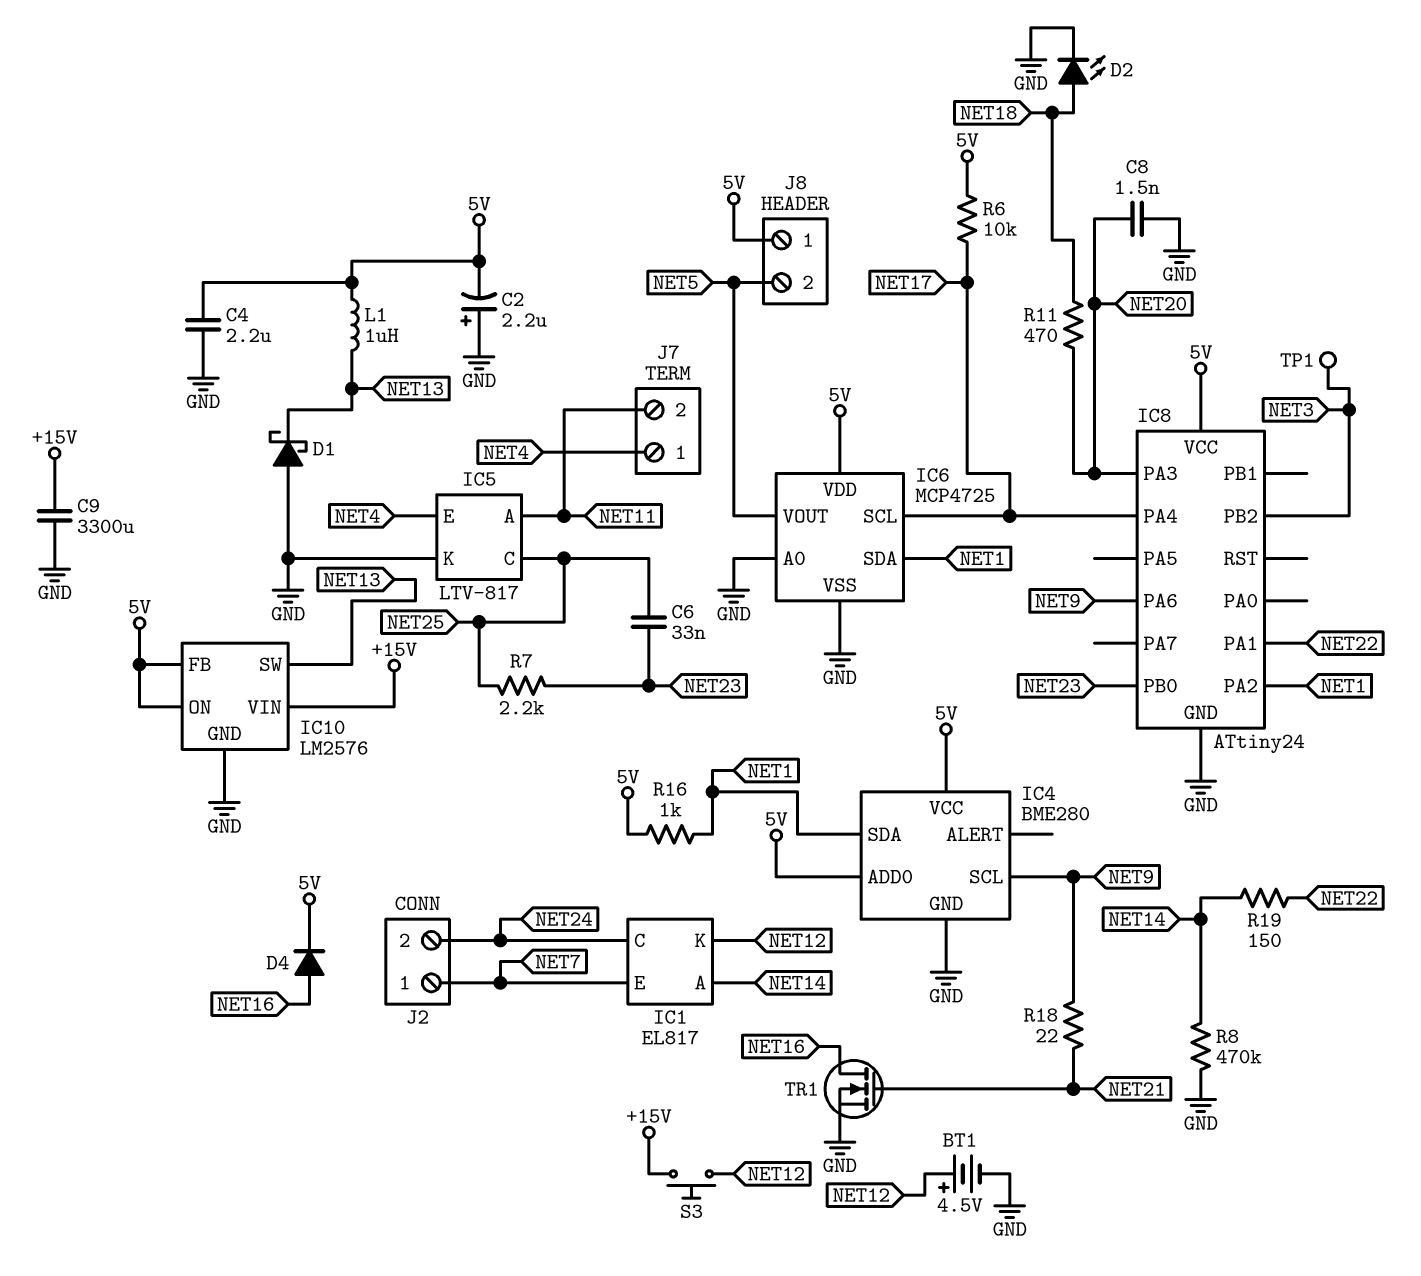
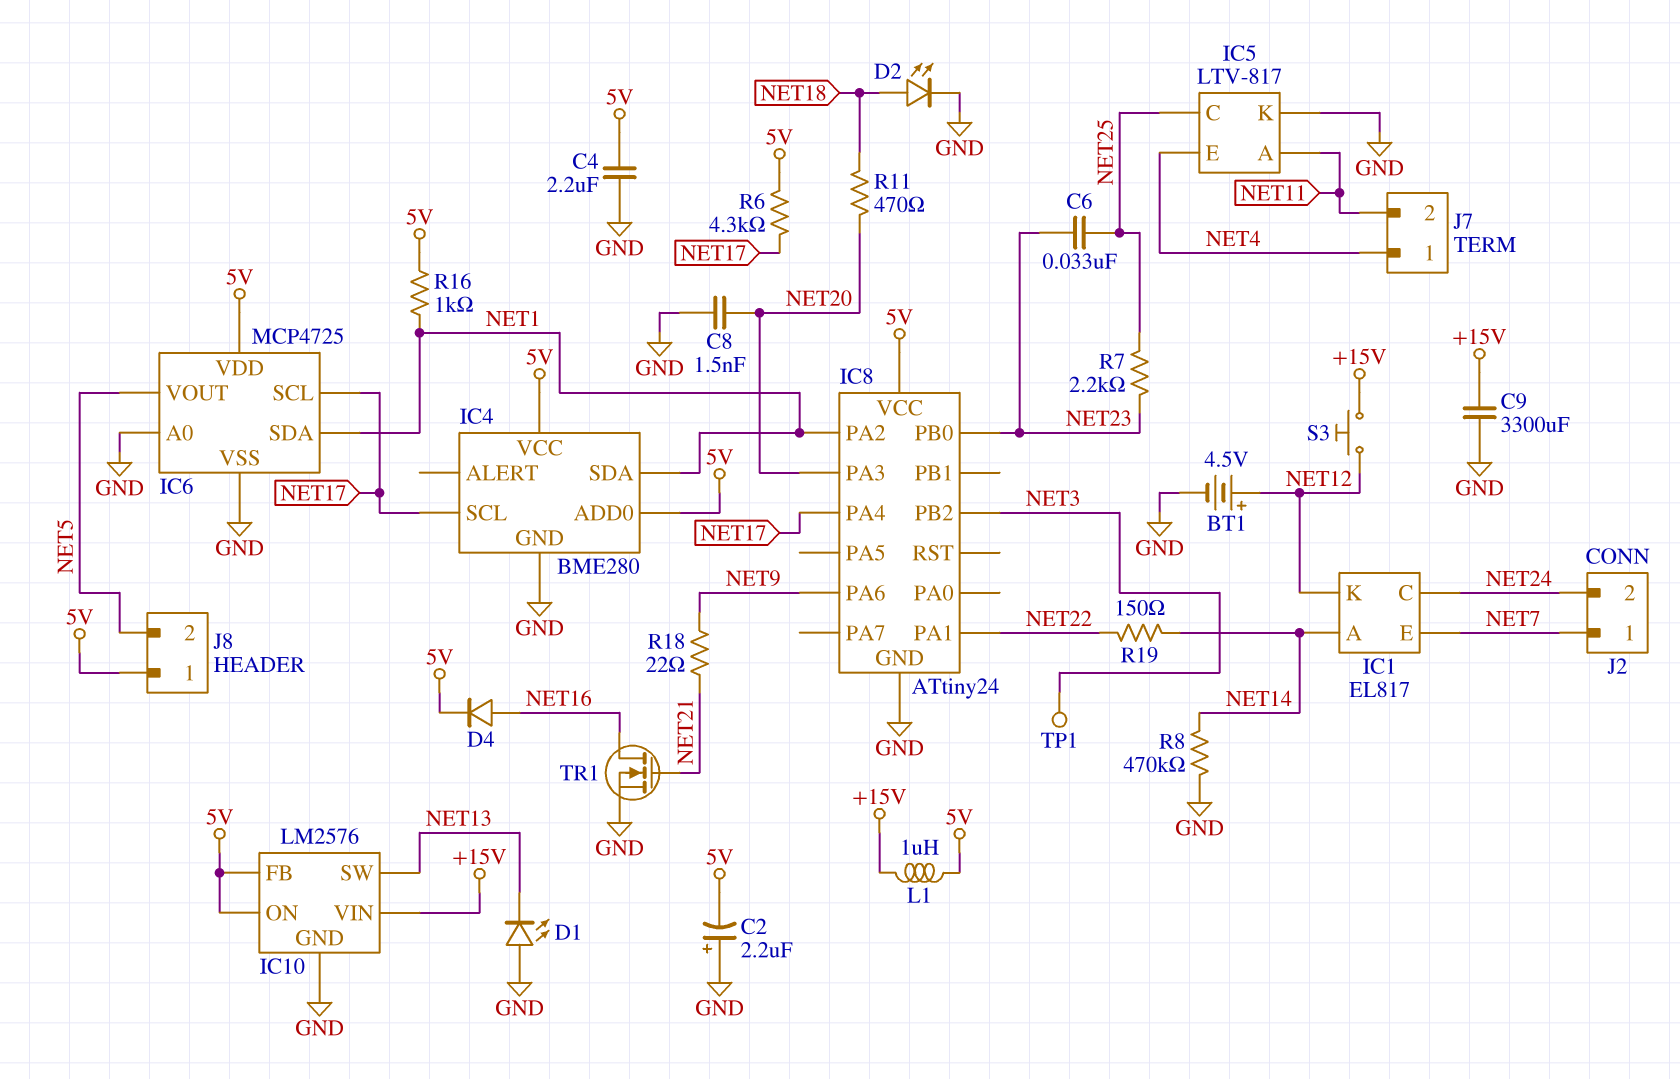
D1: schottky (A GND, K NET13) -> LED (A GND, K NET13)
IC4 pin SCL: NET9 -> NET17
L1: 1uH (5V, NET13) -> 1uH (+15V, 5V)
R6: 10k (5V, NET17) -> 4.3k (5V, NET17)

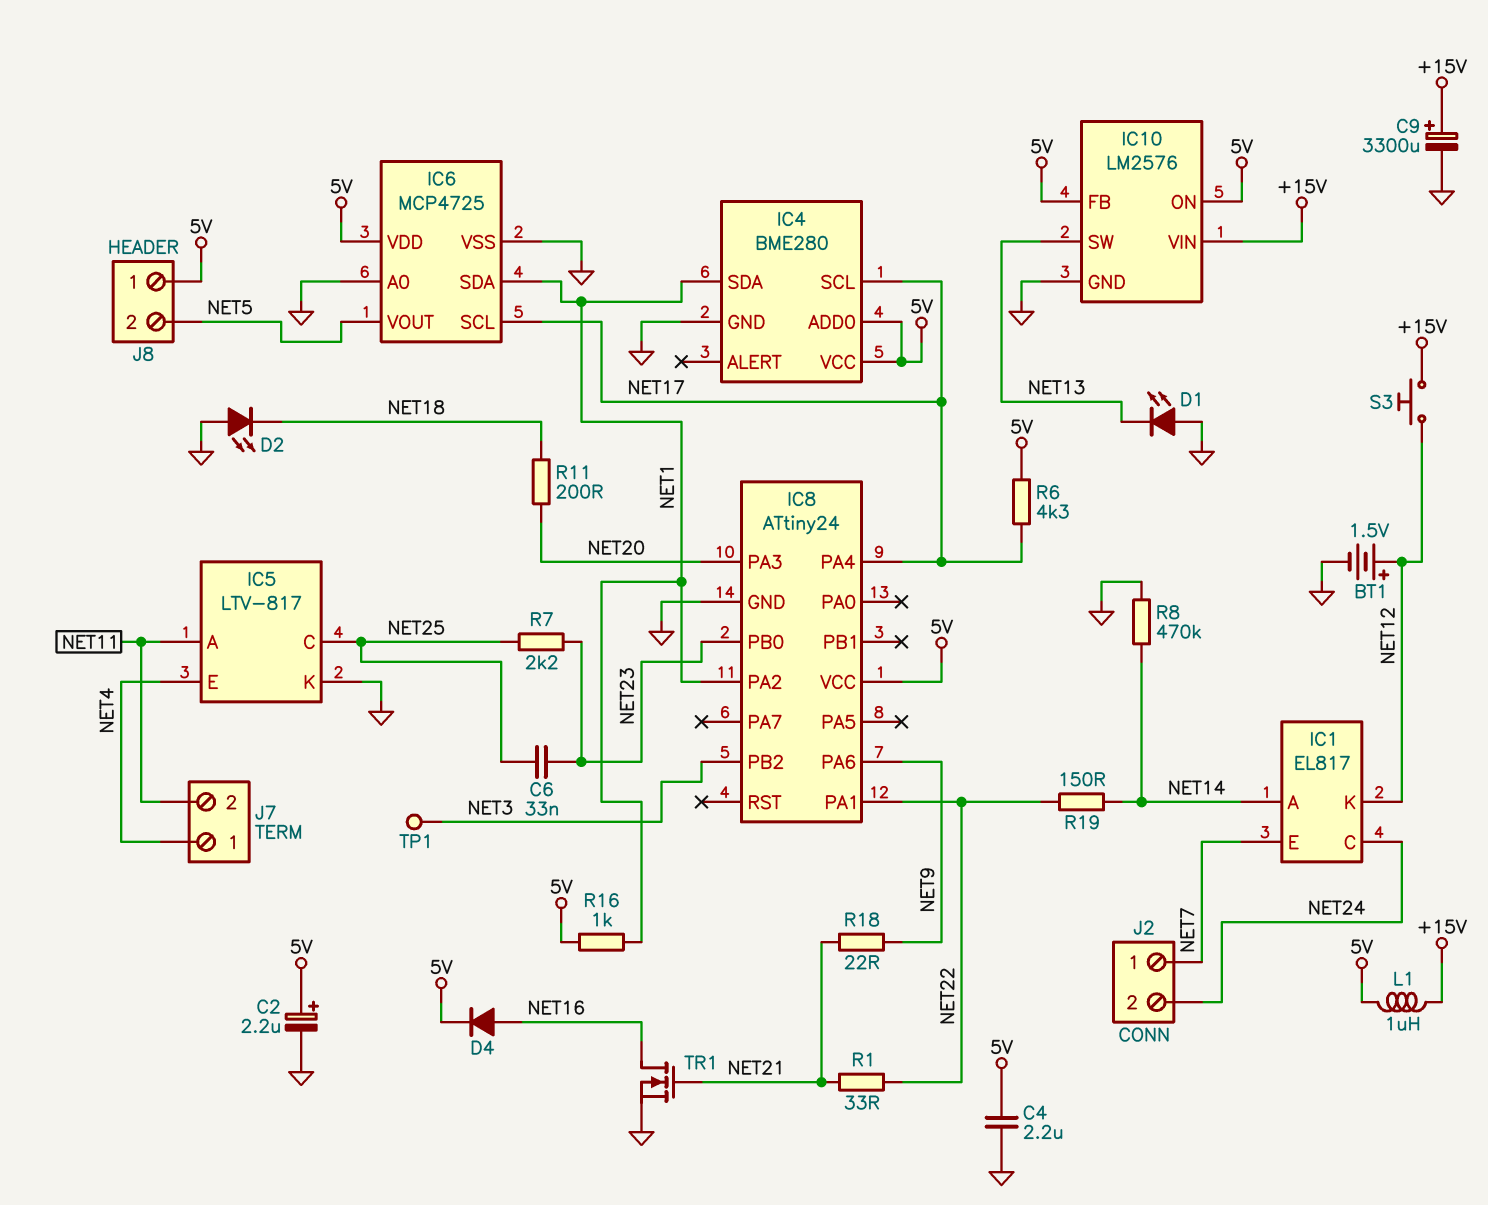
BT1: 4.5V (plus NET12, minus GND) -> 1.5V (plus NET12, minus GND)
C2: 2.2uF (plus GND, minus 5V) -> 2.2uF (plus 5V, minus GND)
C8: 1.5nF (GND, NET20) -> none
C9: 3300uF (+15V, GND) -> 3300uF (plus +15V, minus GND)
D2: LED (A NET18, K GND) -> LED (A GND, K NET18)
R1: none -> 33 (NET21, NET22)
R11: 470 (NET18, NET20) -> 200 (NET18, NET20)

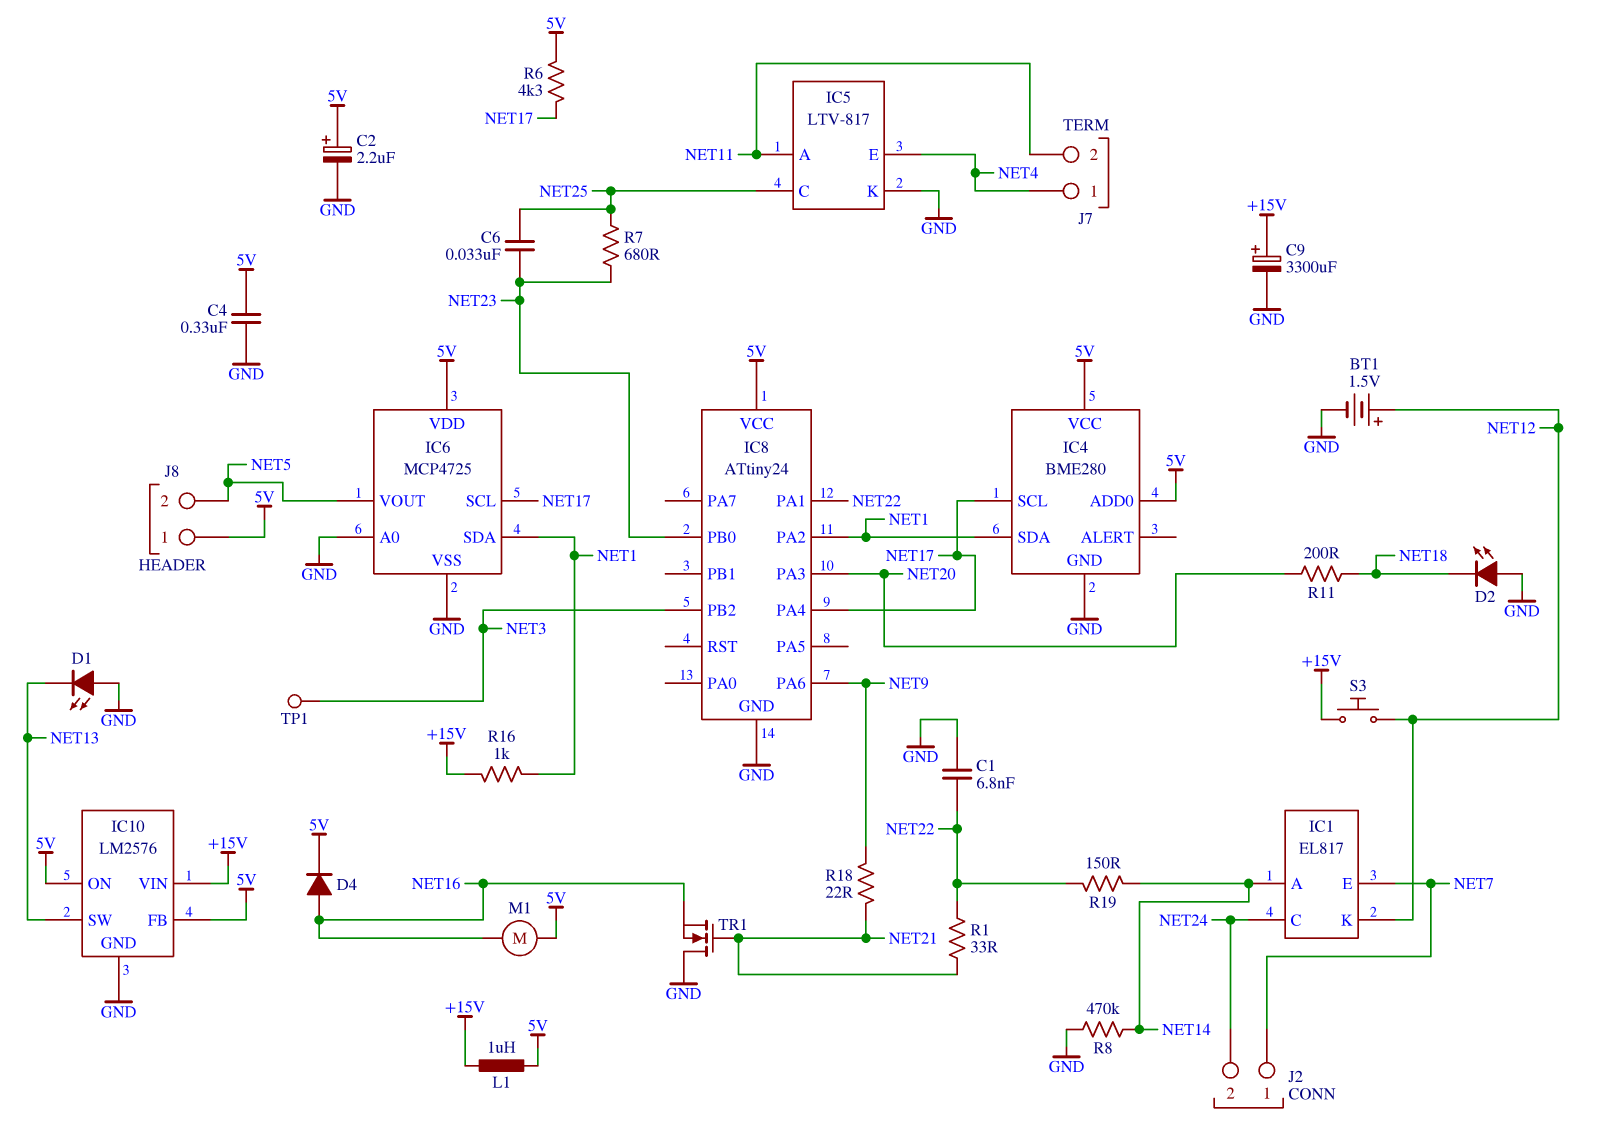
C1: none -> 6.8nF (GND, NET22)
C4: 2.2uF (5V, GND) -> 330nF (5V, GND)
M1: none -> motor (5V, NET16)
R7: 2.2k (NET23, NET25) -> 680 (NET23, NET25)
R16: 1k (5V, NET1) -> 1k (+15V, NET1)
TR1: NMOS (G NET21, D NET16, S GND) -> NMOS (G NET21, D GND, S NET16)

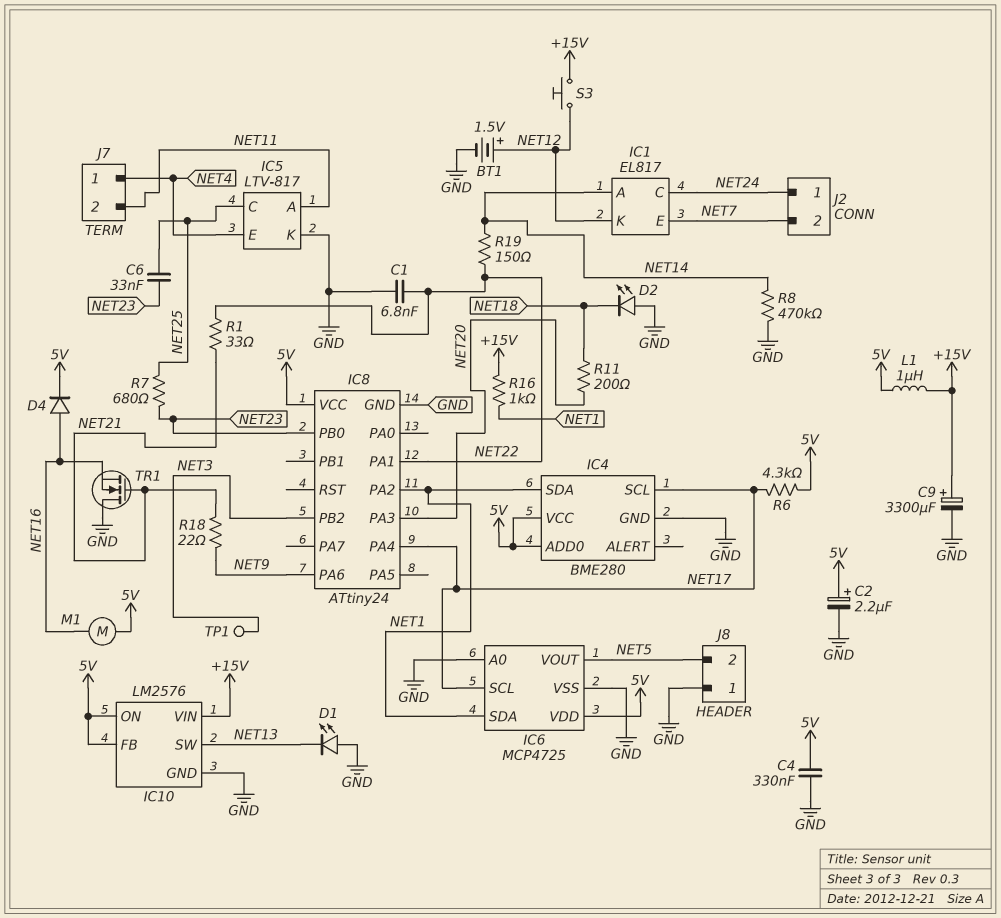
J2 pin 1: NET7 -> NET24
J2 pin 2: NET24 -> NET7
J8 pin 1: 5V -> GND

